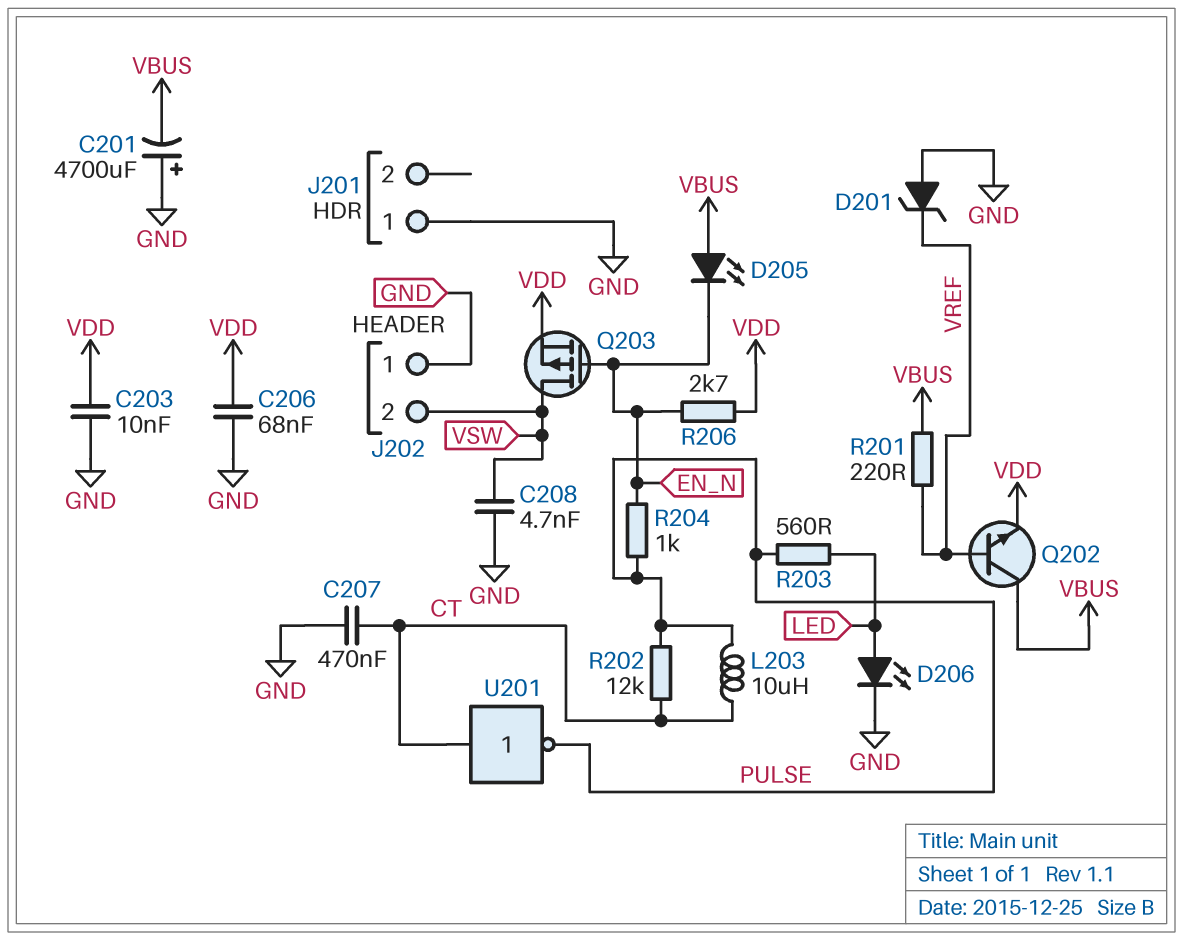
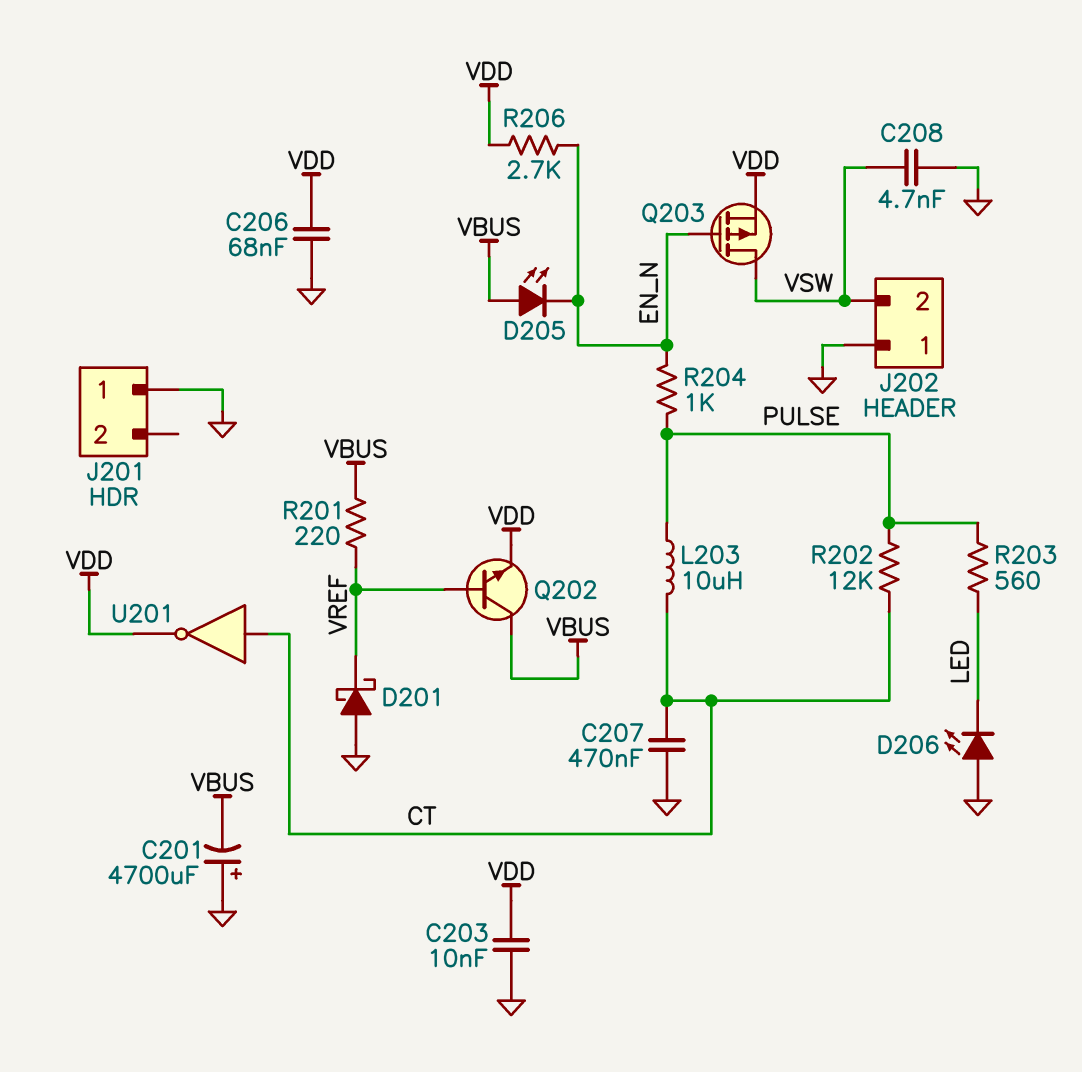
D201: zener (A GND, K VREF) -> schottky (A GND, K VREF)
D206: LED (A LED, K GND) -> LED (A GND, K LED)
U201: NOT (in CT, out PULSE) -> NOT (in CT, out VDD)

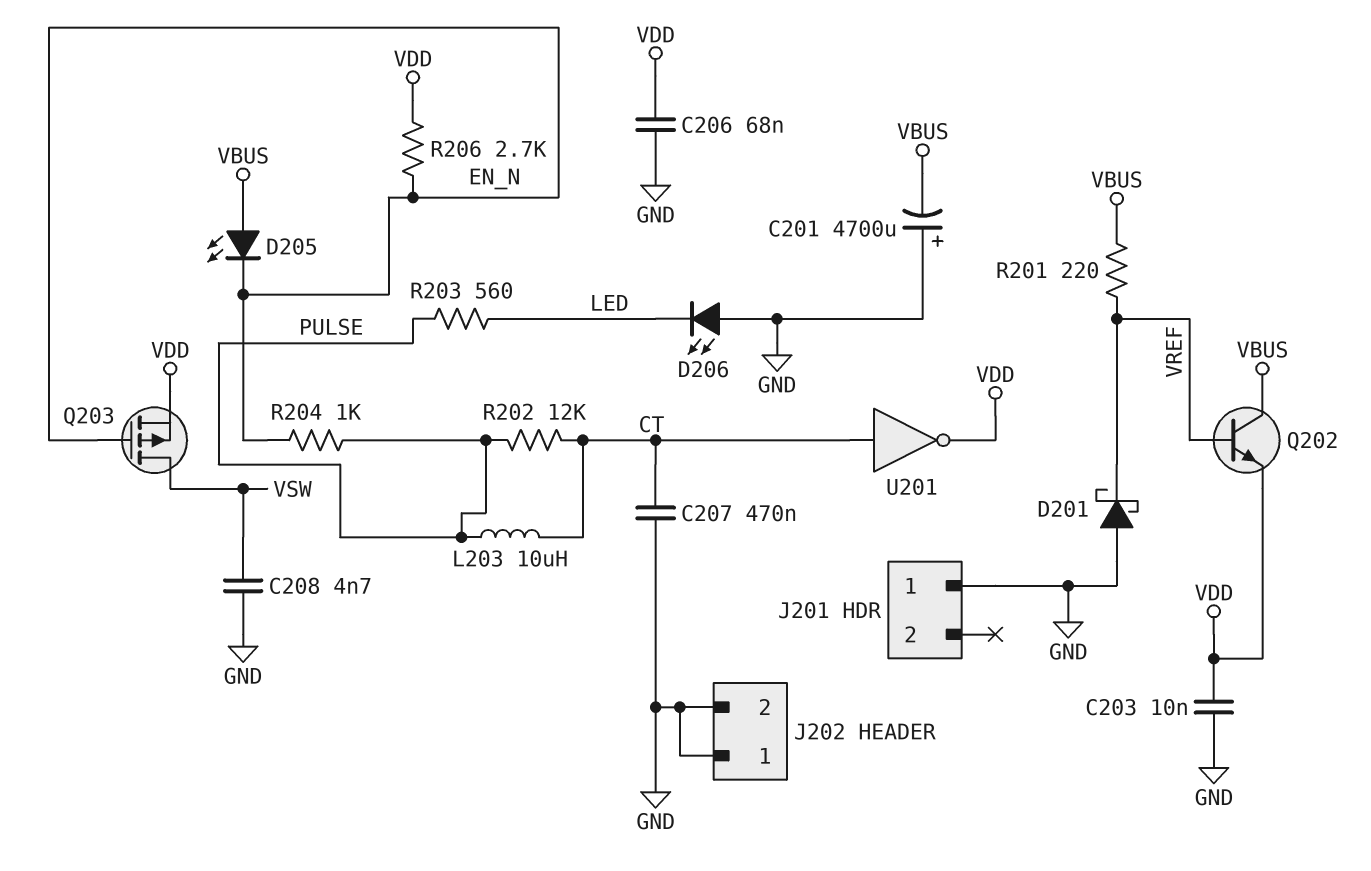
J202 pin 2: VSW -> GND

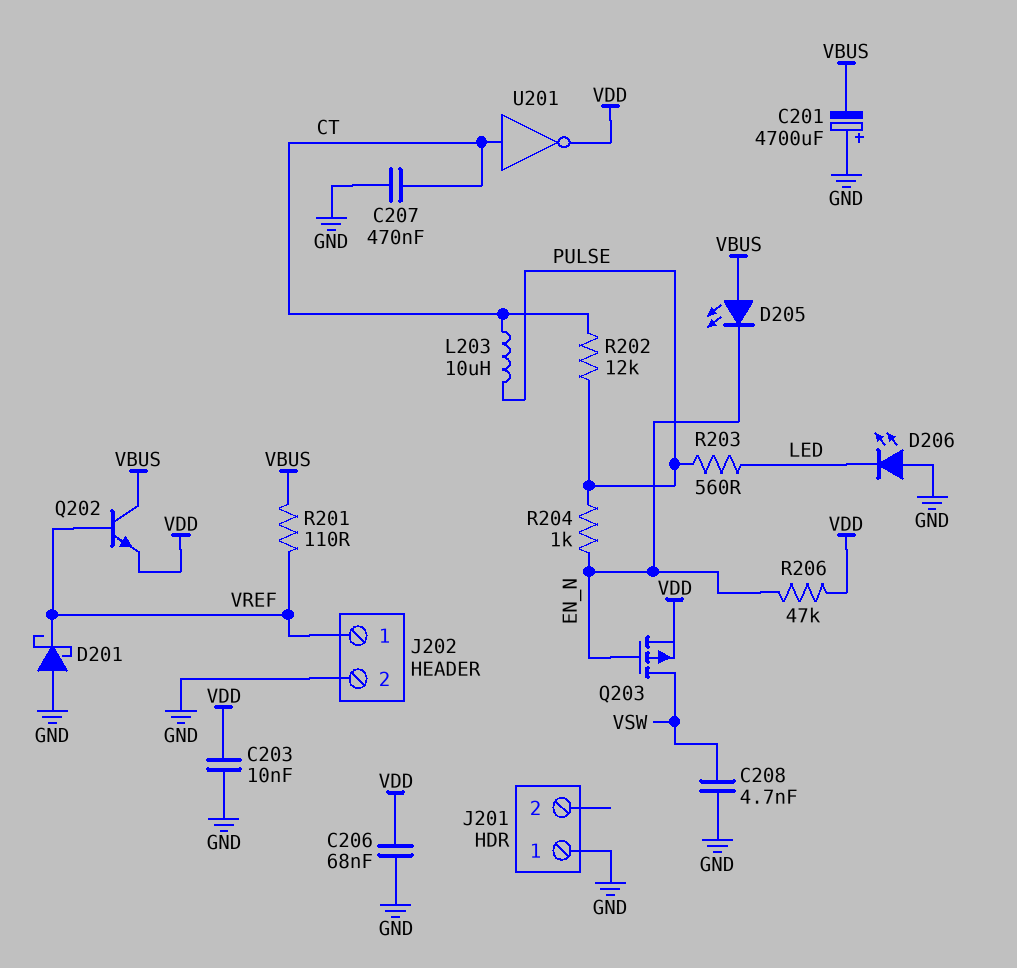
J202 pin 1: GND -> VREF
R201: 220 (VBUS, VREF) -> 110 (VBUS, VREF)
R206: 2.7k (EN_N, VDD) -> 47k (EN_N, VDD)

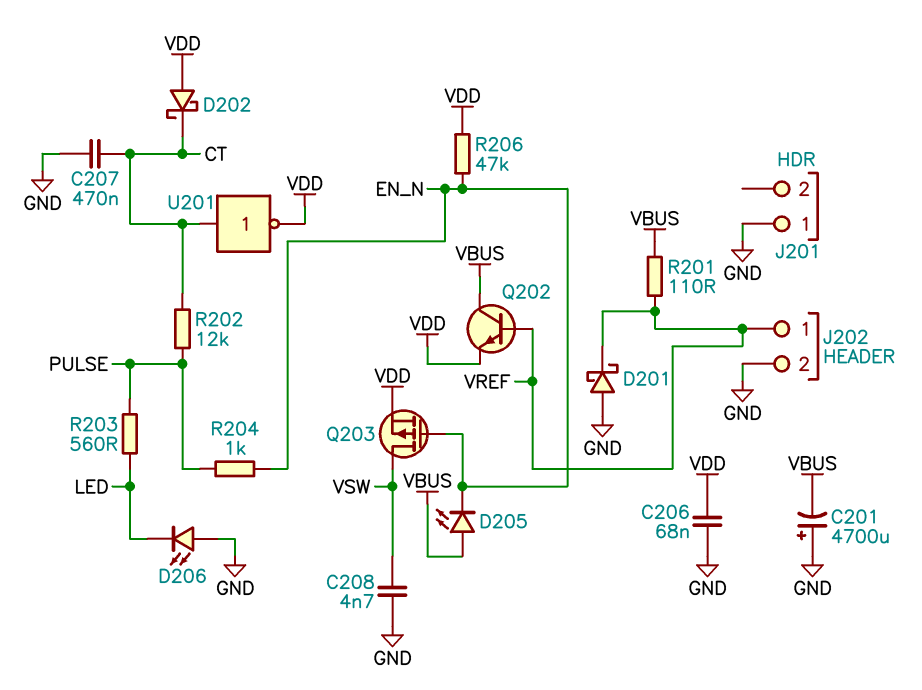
C203: 10nF (GND, VDD) -> none
D202: none -> schottky (A VDD, K CT)
L203: 10uH (CT, PULSE) -> none

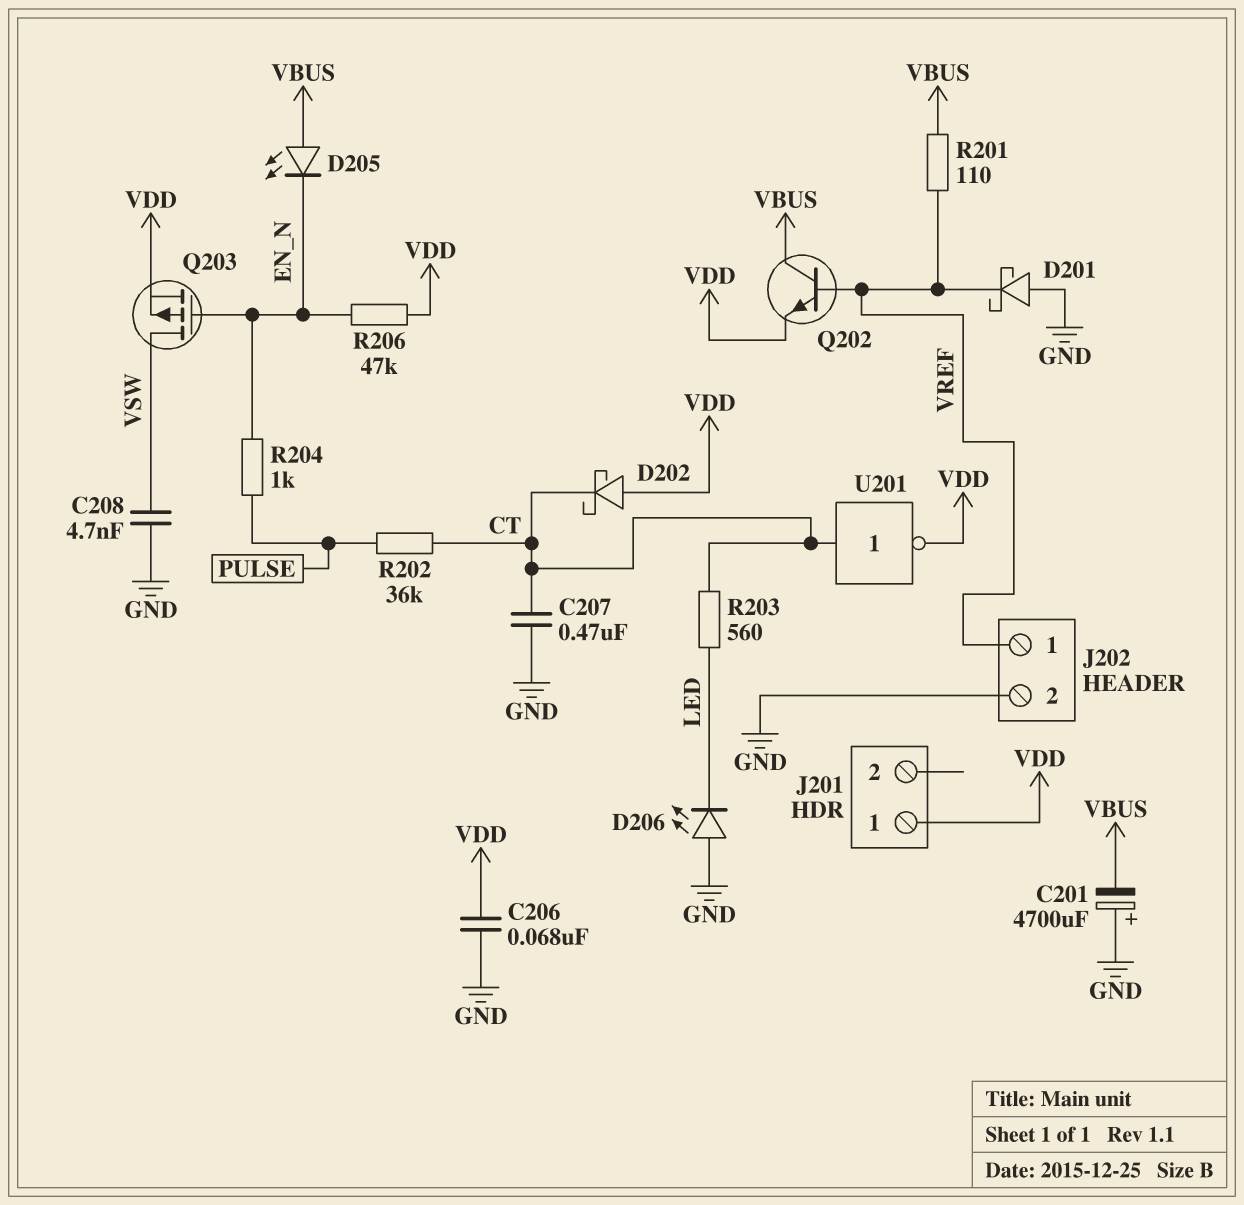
J201 pin 1: GND -> VDD
R202: 12k (CT, PULSE) -> 36k (CT, PULSE)
R203: 560 (LED, PULSE) -> 560 (CT, LED)

